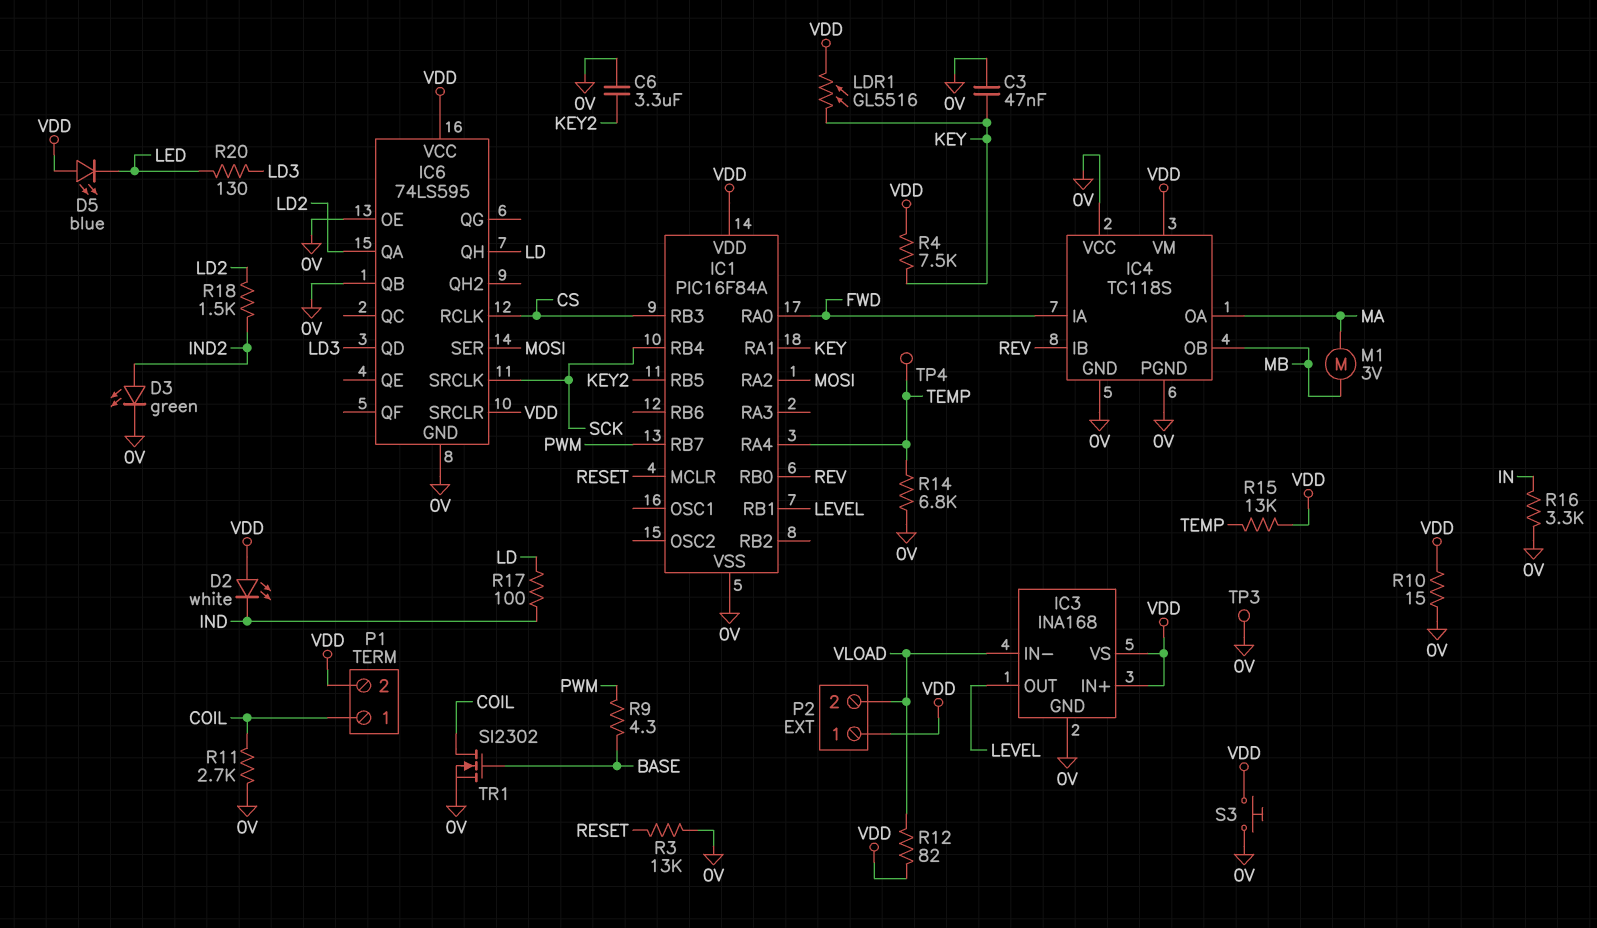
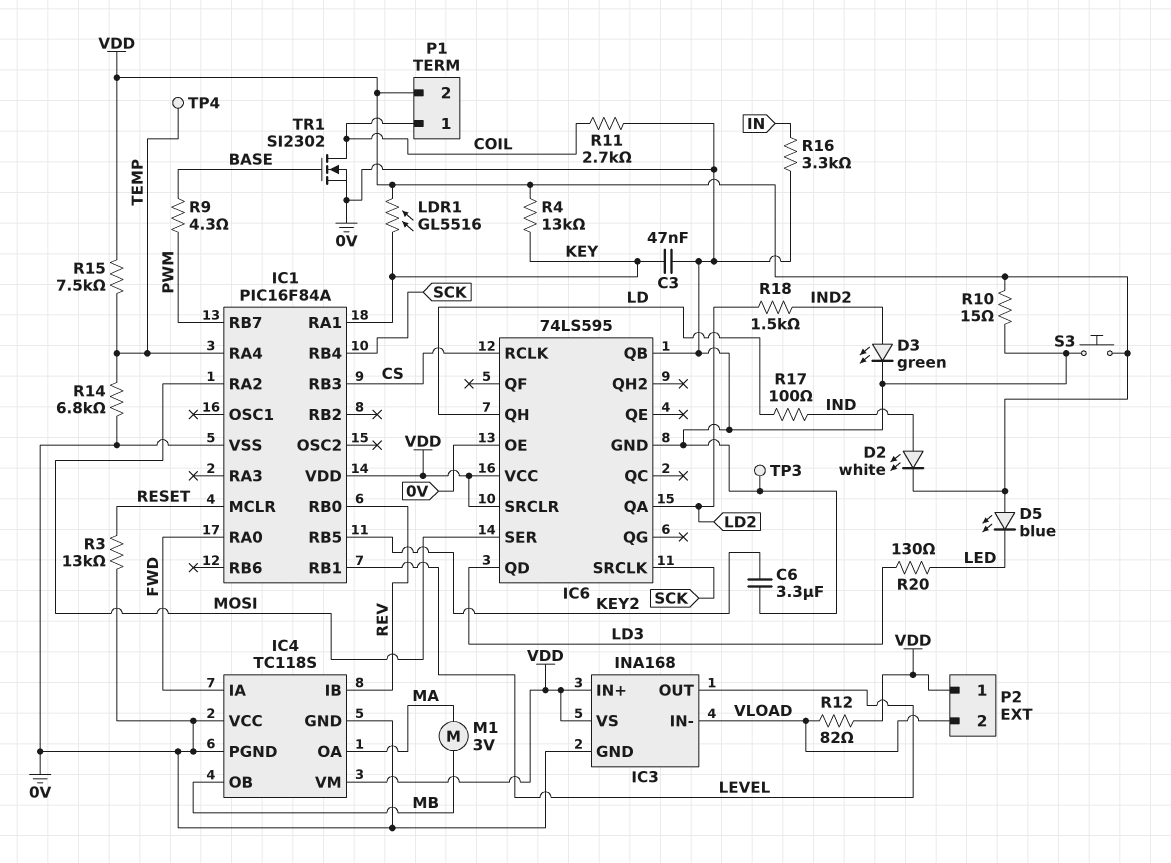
D2: LED white (A VDD, K IND) -> LED white (A IND, K VDD)
R4: 7.5k (KEY, VDD) -> 13k (KEY, VDD)
R15: 13k (TEMP, VDD) -> 7.5k (TEMP, VDD)

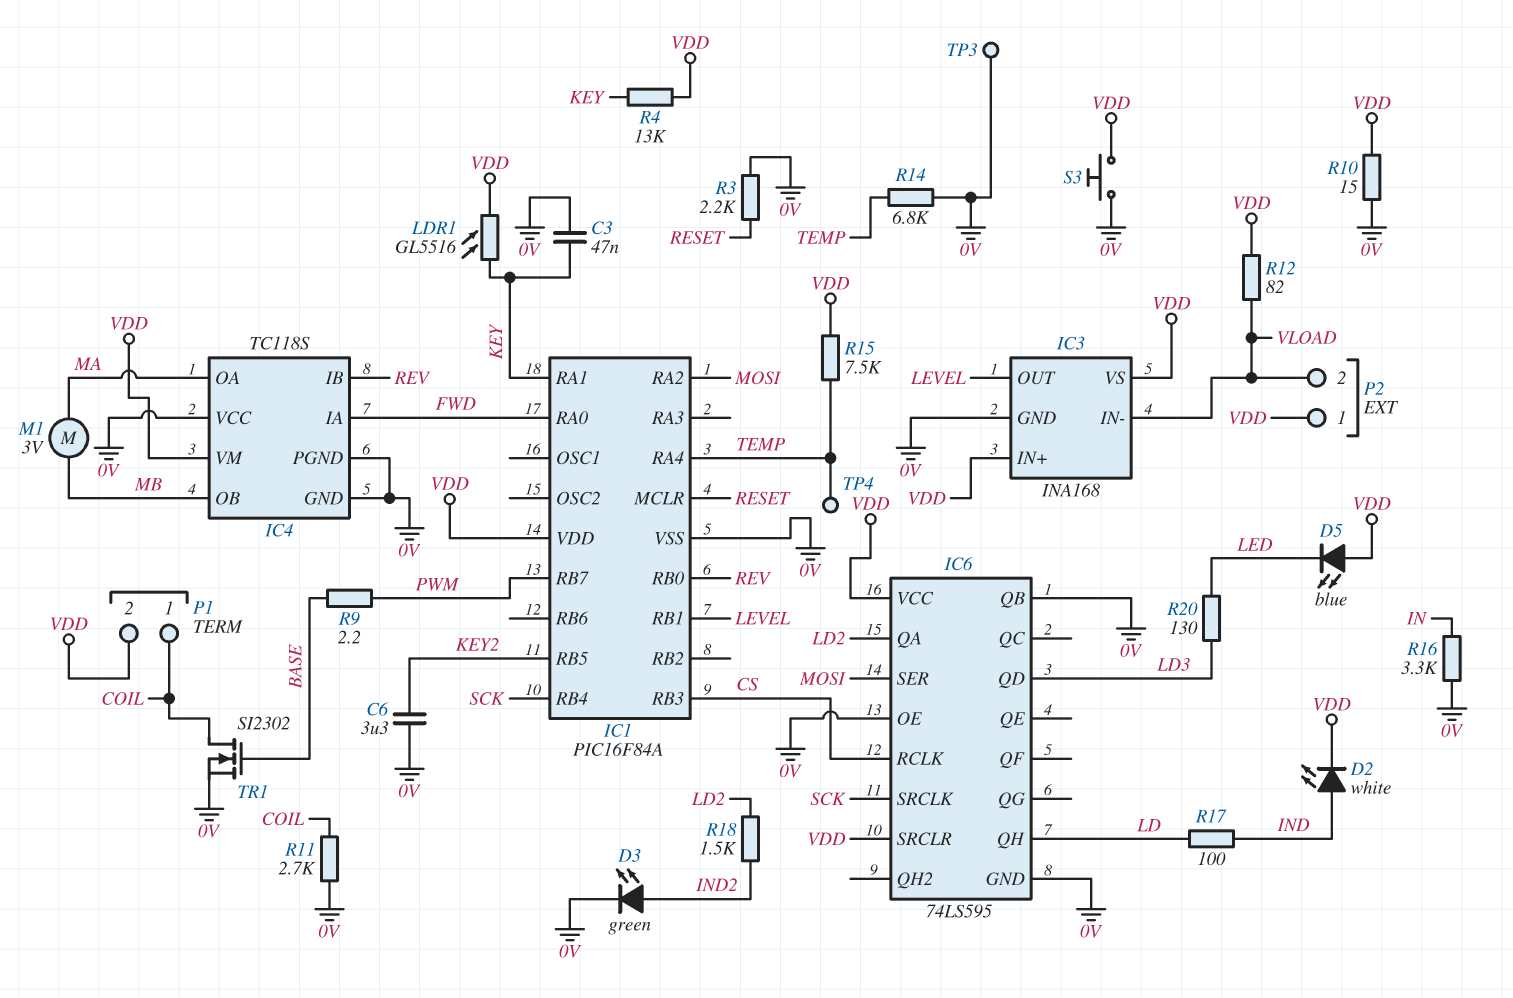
R3: 13k (0V, RESET) -> 2.2k (0V, RESET)
R9: 4.3 (BASE, PWM) -> 2.2 (BASE, PWM)

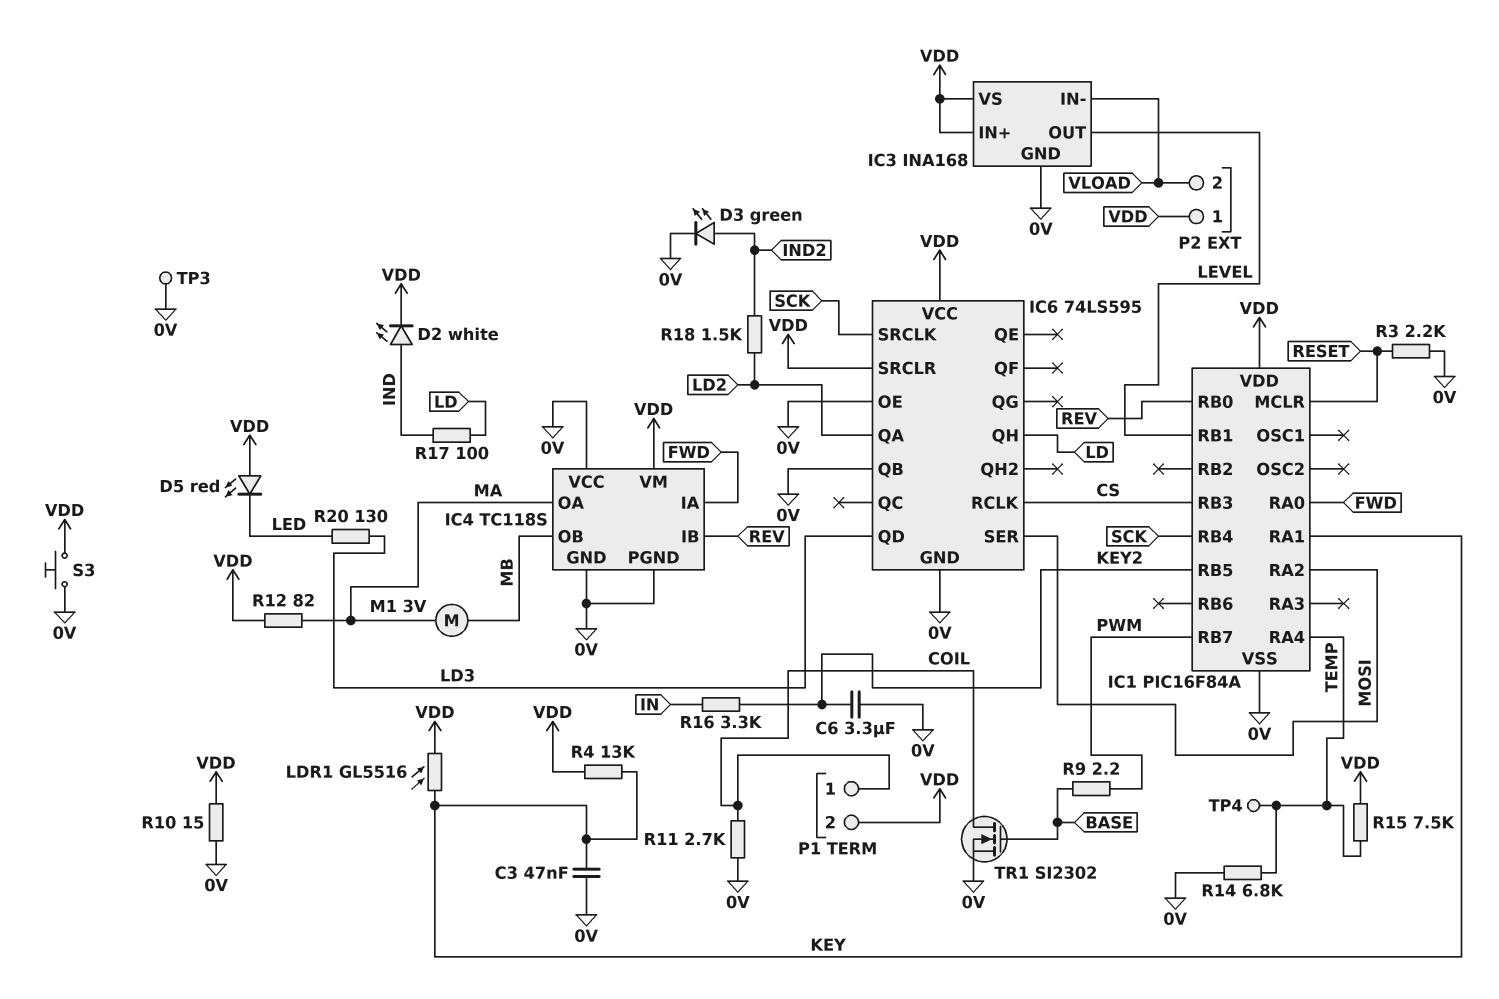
D5: LED blue (A VDD, K LED) -> LED red (A VDD, K LED)
R12: 82 (VDD, VLOAD) -> 82 (MA, VDD)
R16: 3.3k (0V, IN) -> 3.3k (IN, KEY2)

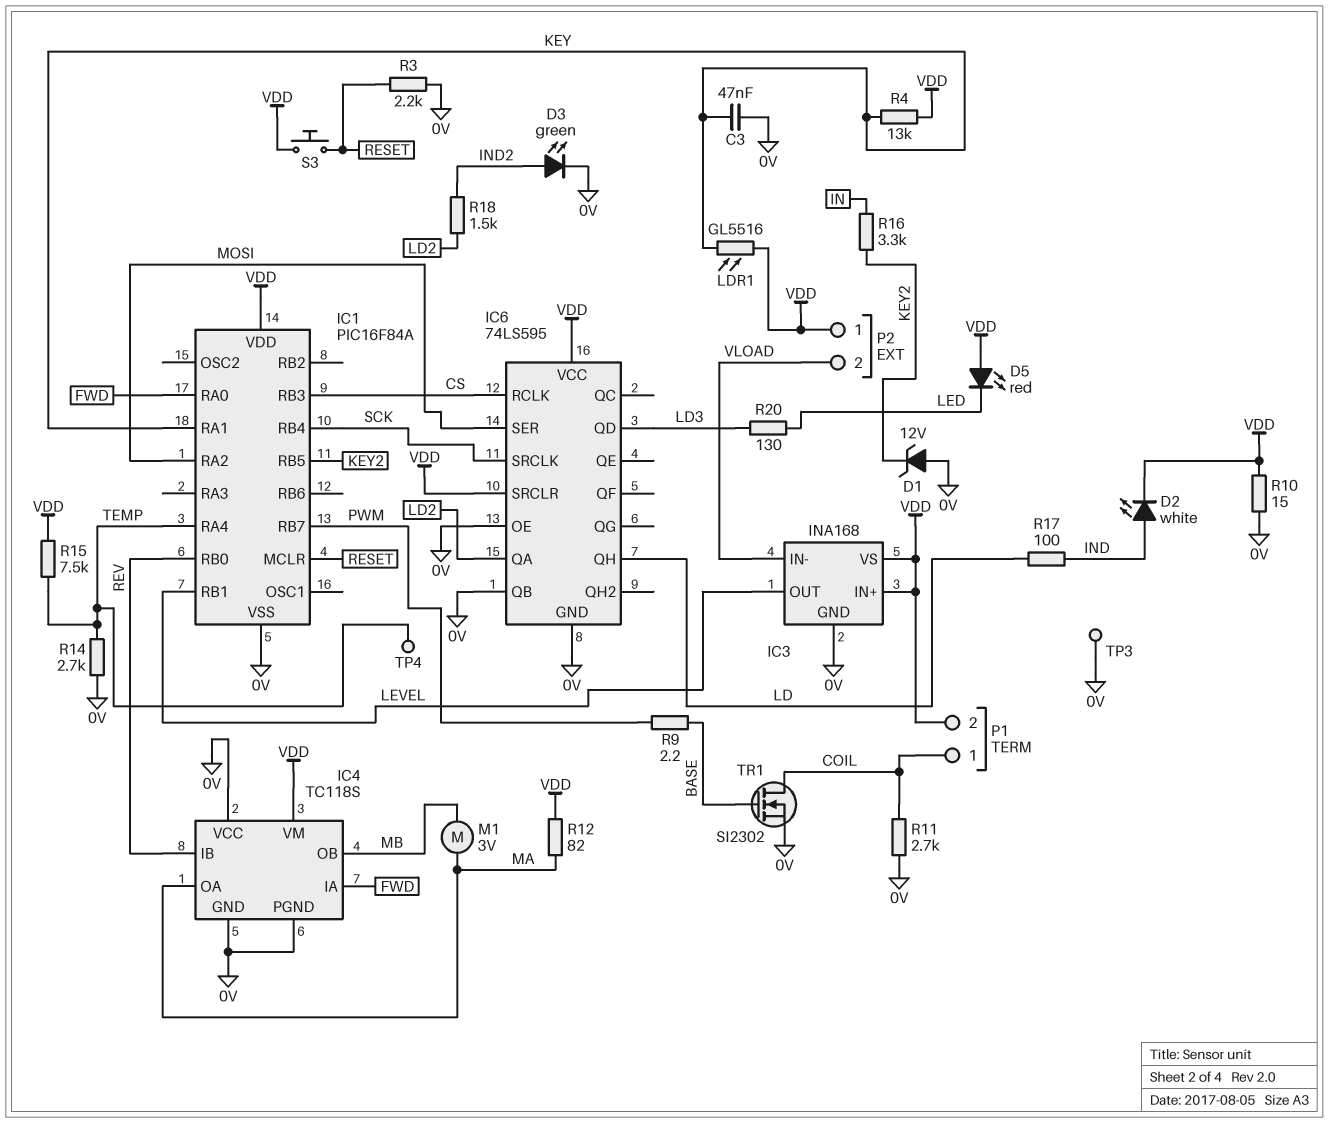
C6: 3.3uF (0V, KEY2) -> none
D1: none -> zener 12V (A 0V, K KEY2)
R14: 6.8k (0V, TEMP) -> 2.7k (0V, TEMP)
S3: button (0V, VDD) -> button (RESET, VDD)

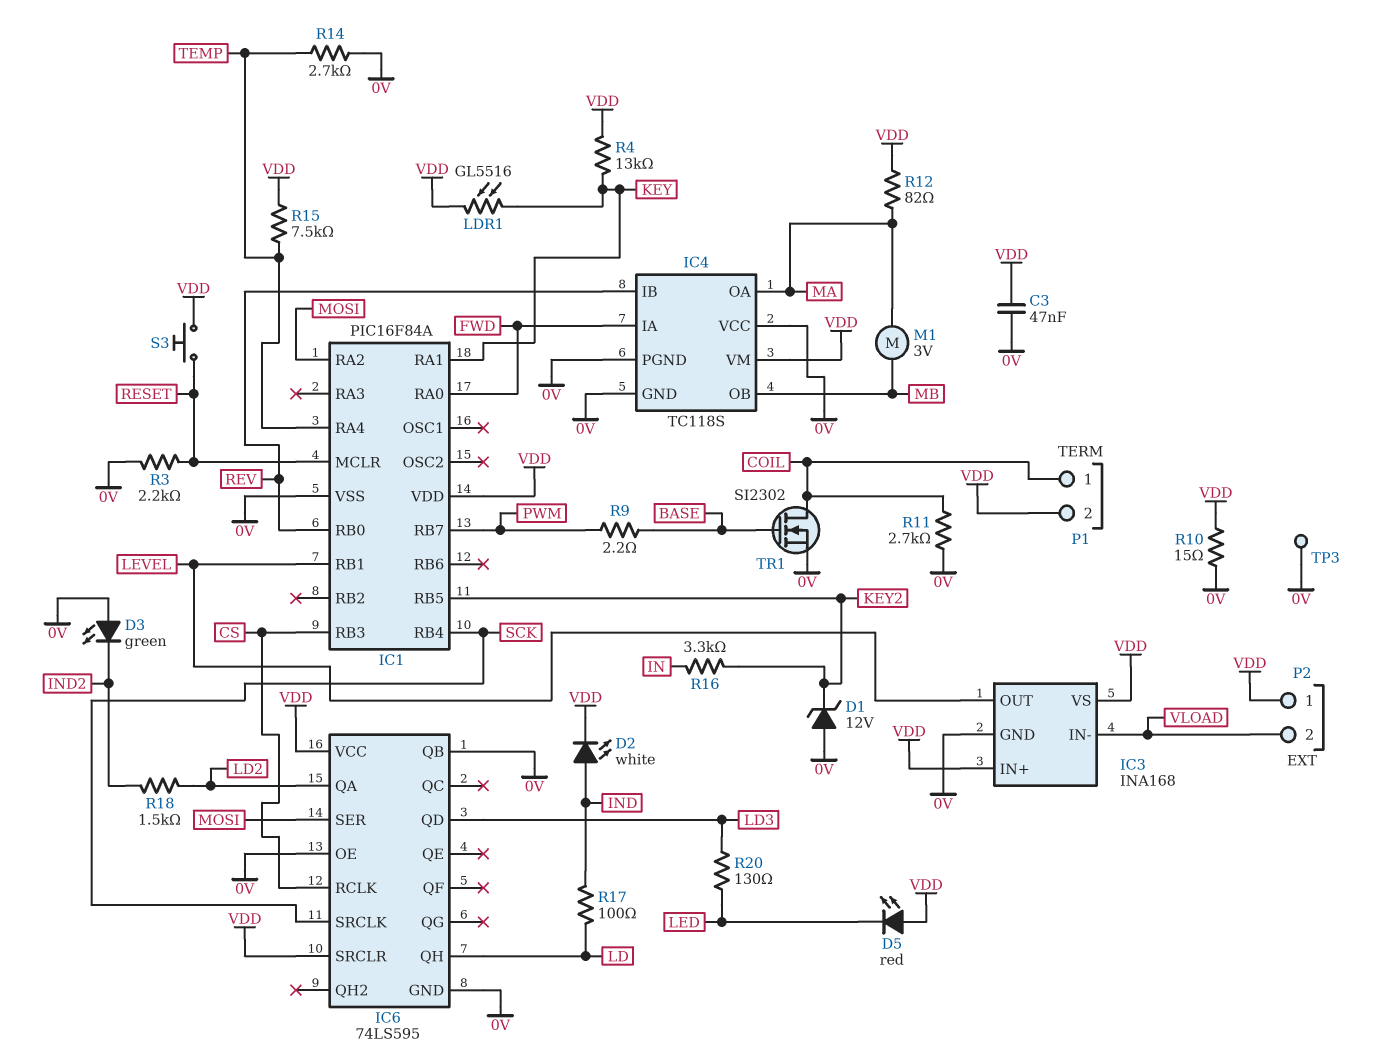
C3: 47nF (0V, KEY) -> 47nF (0V, VDD)
D3: LED green (A IND2, K 0V) -> LED green (A 0V, K IND2)
TP4: test point (TEMP) -> none

